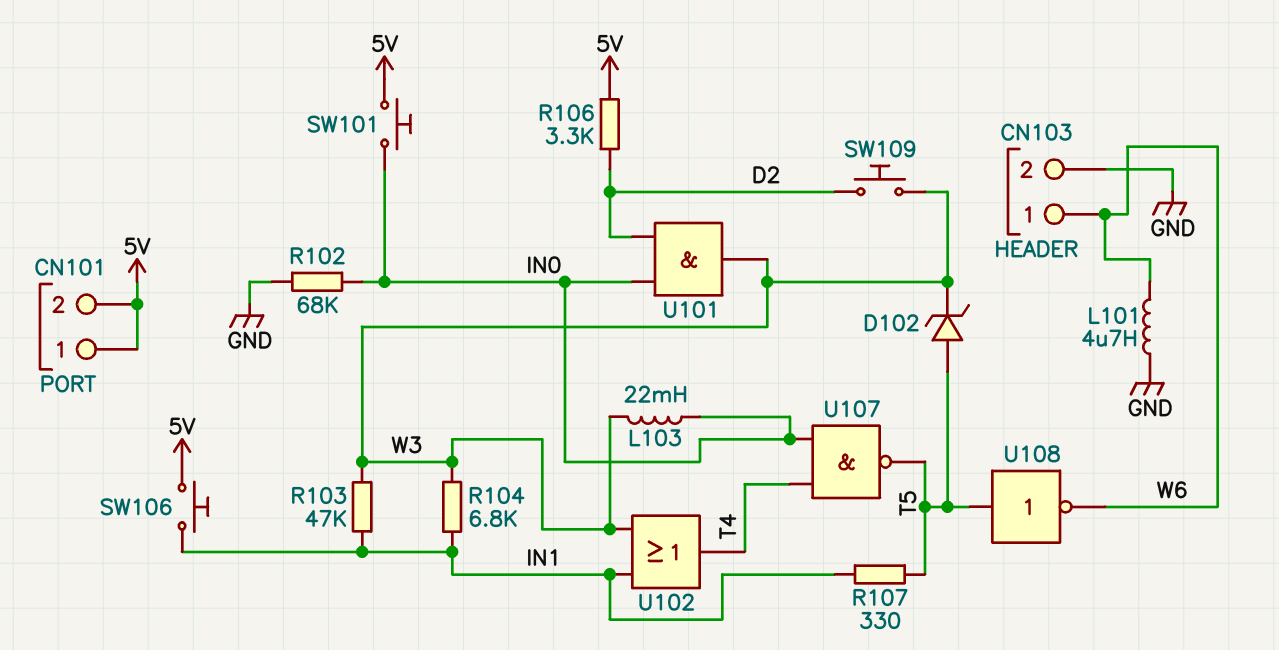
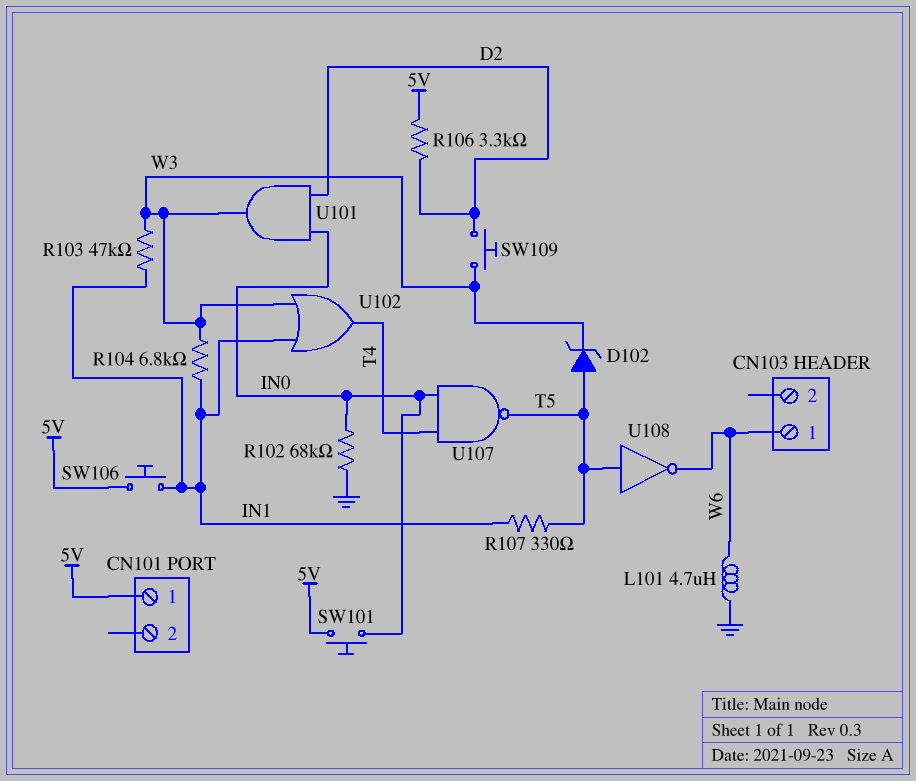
CN101 pin 2: 5V -> none
CN103 pin 2: GND -> none
L103: 22mH (IN0, W3) -> none

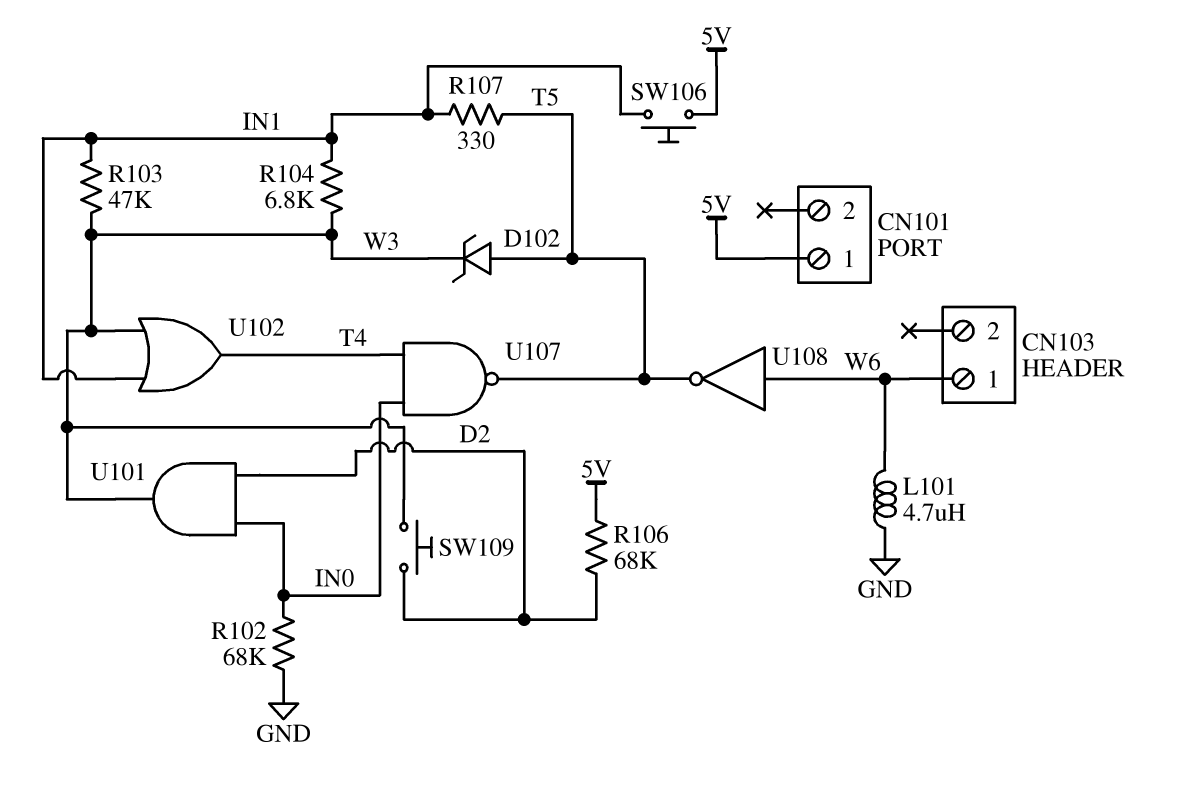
R106: 3.3k (5V, D2) -> 68k (5V, D2)
SW101: button (5V, IN0) -> none
U108: NOT (in T5, out W6) -> NOT (in W6, out T5)

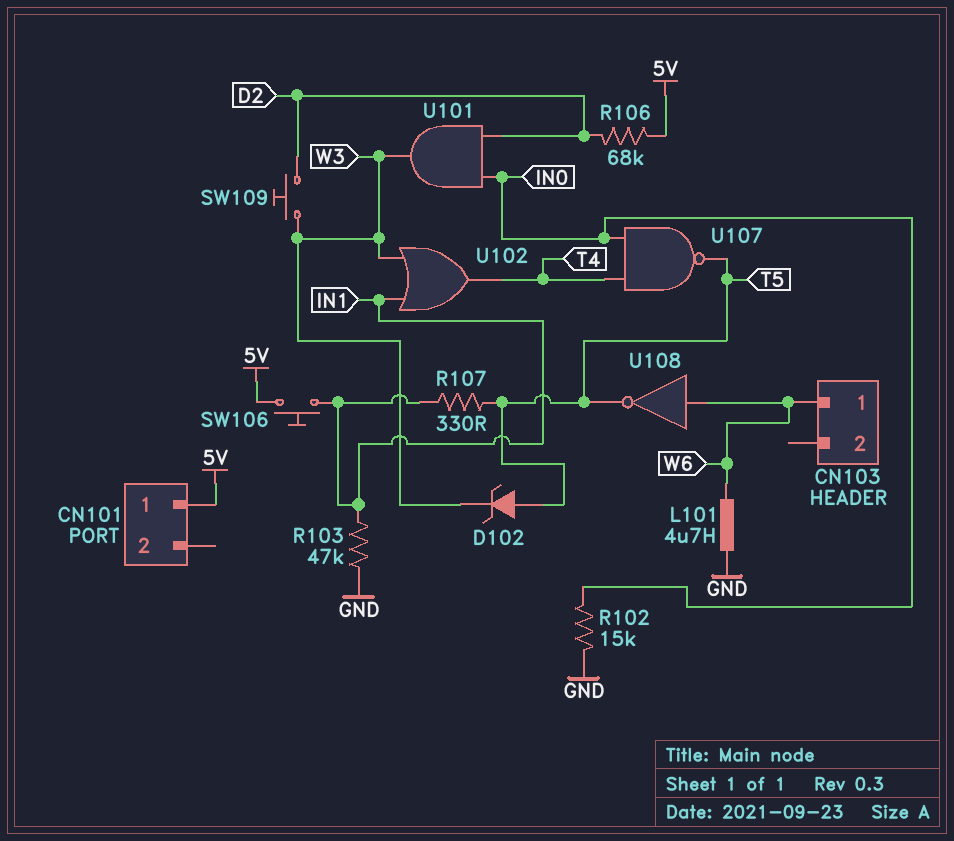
R102: 68k (GND, IN0) -> 15k (GND, IN0)
R103: 47k (IN1, W3) -> 47k (GND, IN1)
R104: 6.8k (IN1, W3) -> none

